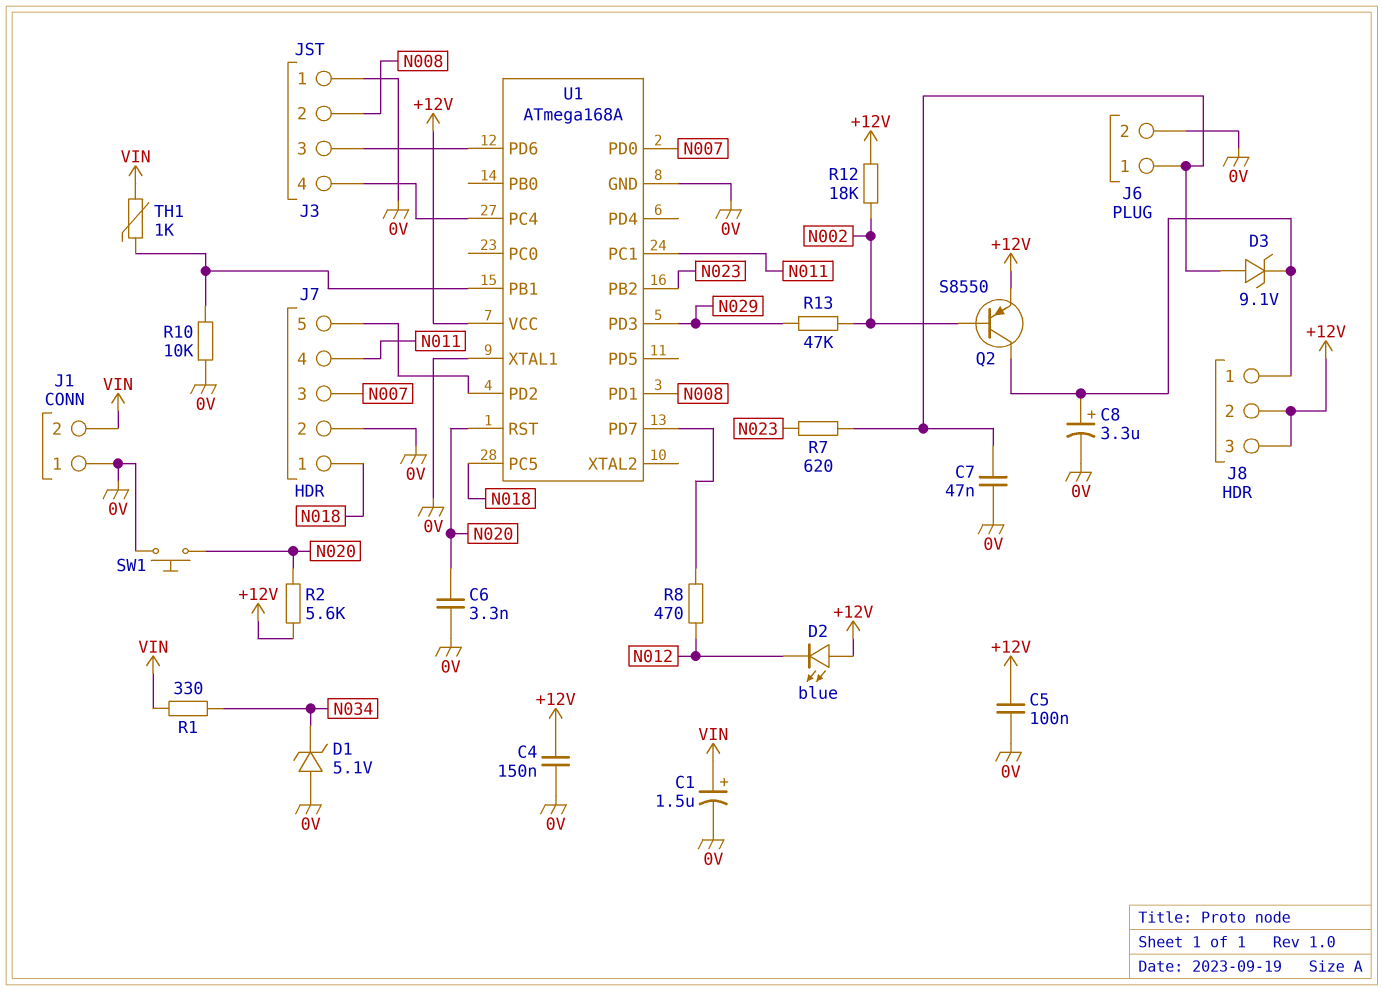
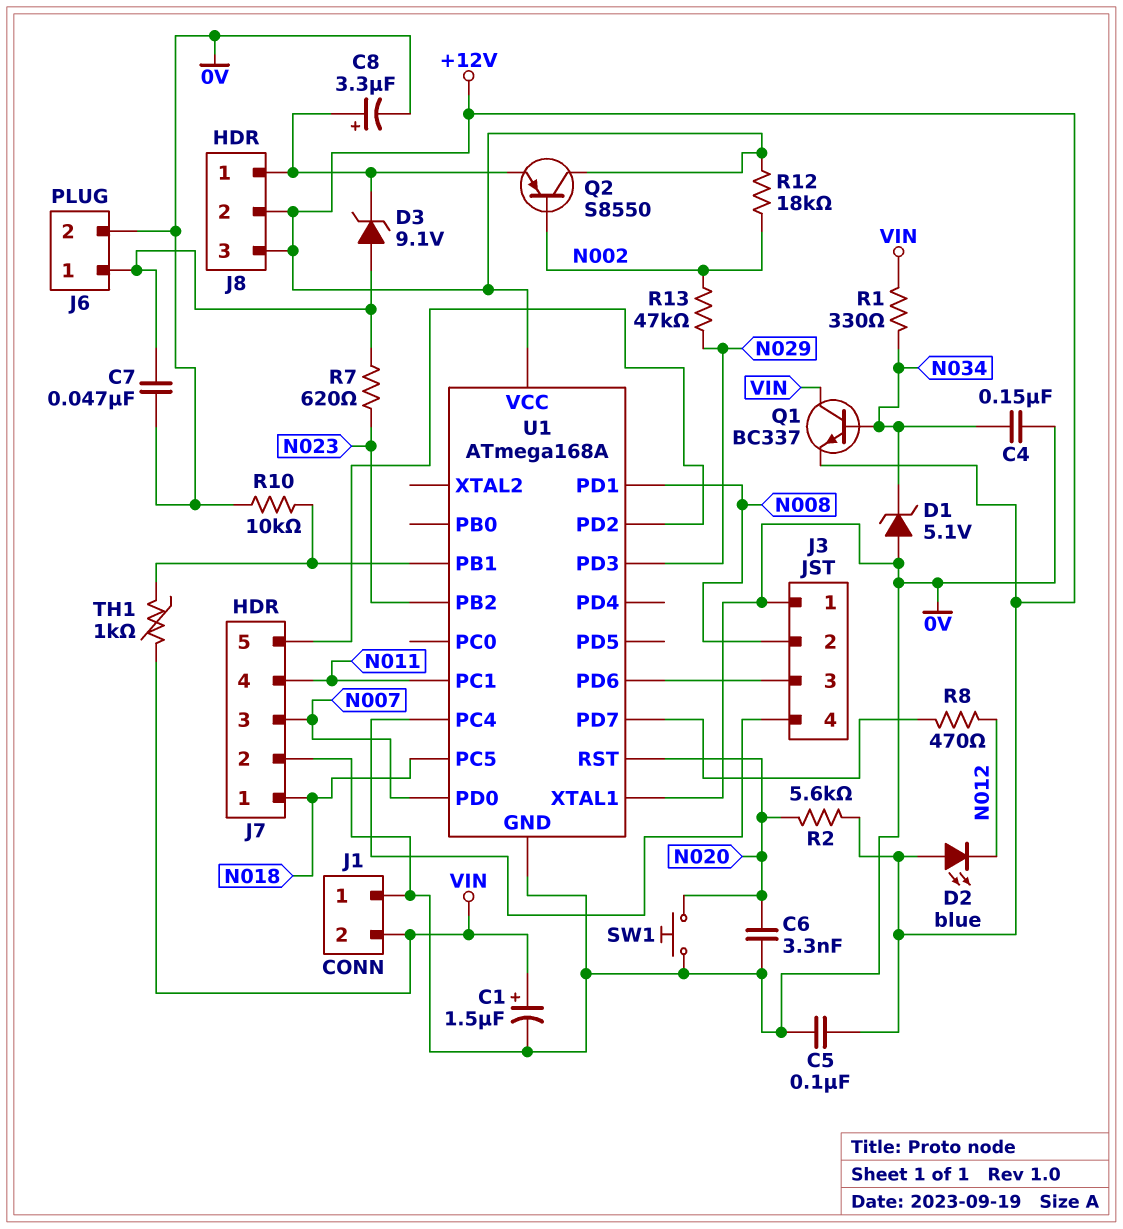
C4: 150nF (+12V, 0V) -> 150nF (0V, N034)
Q1: none -> NPN BC337 (B N034, C VIN, E +12V)
Q2: PNP S8550 (B N002, C J8/1, E +12V) -> PNP S8550 (B N002, C +12V, E J8/1)

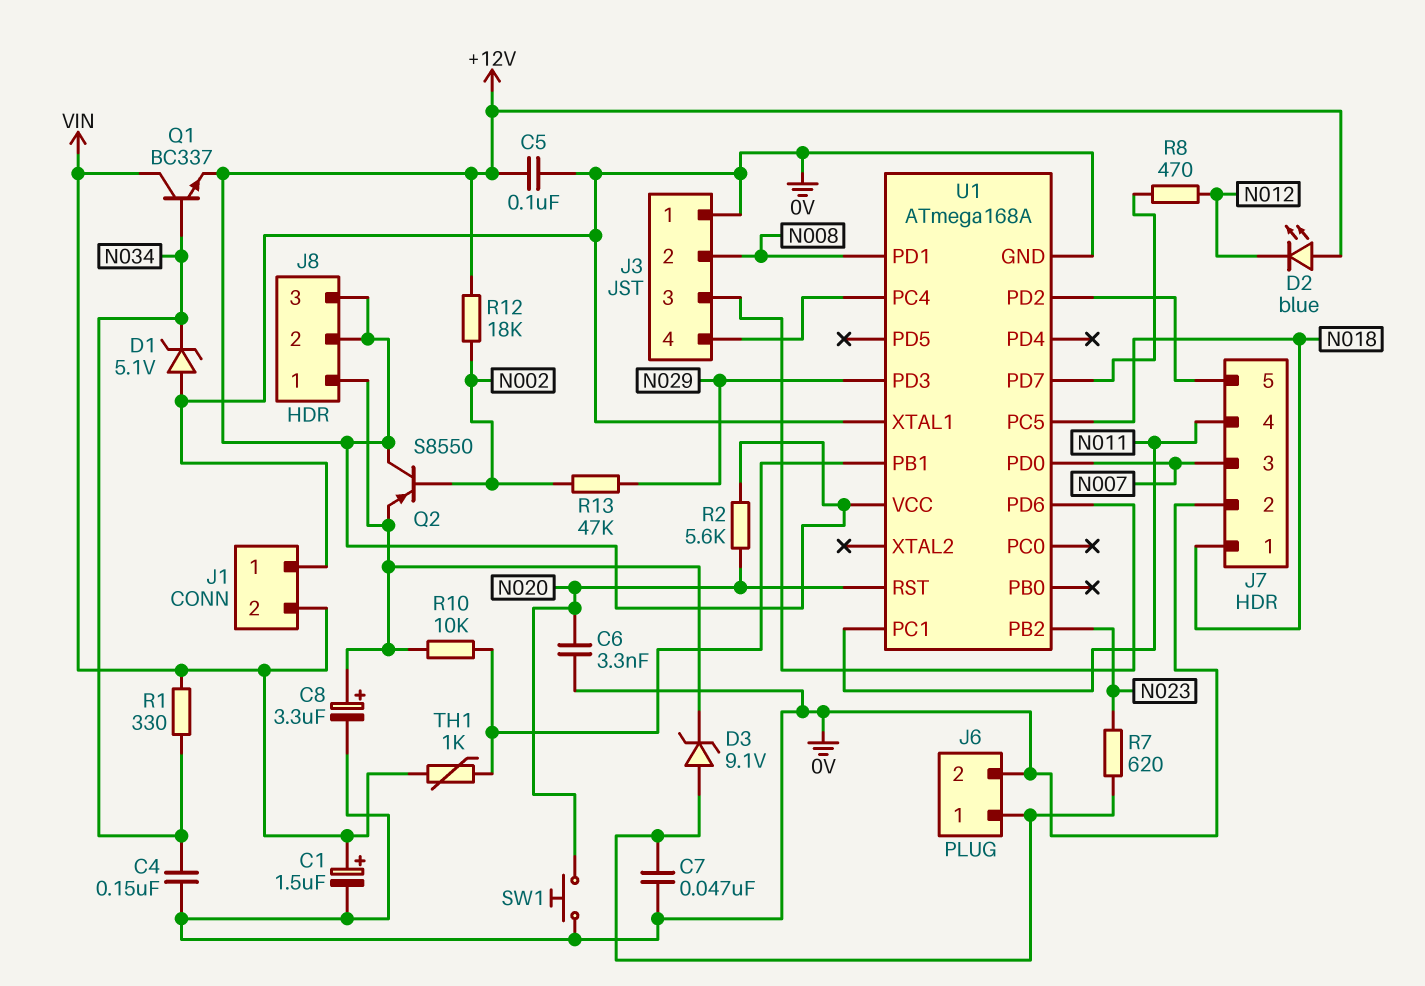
R10: 10k (0V, U1/PB1) -> 10k (J8/1, U1/PB1)

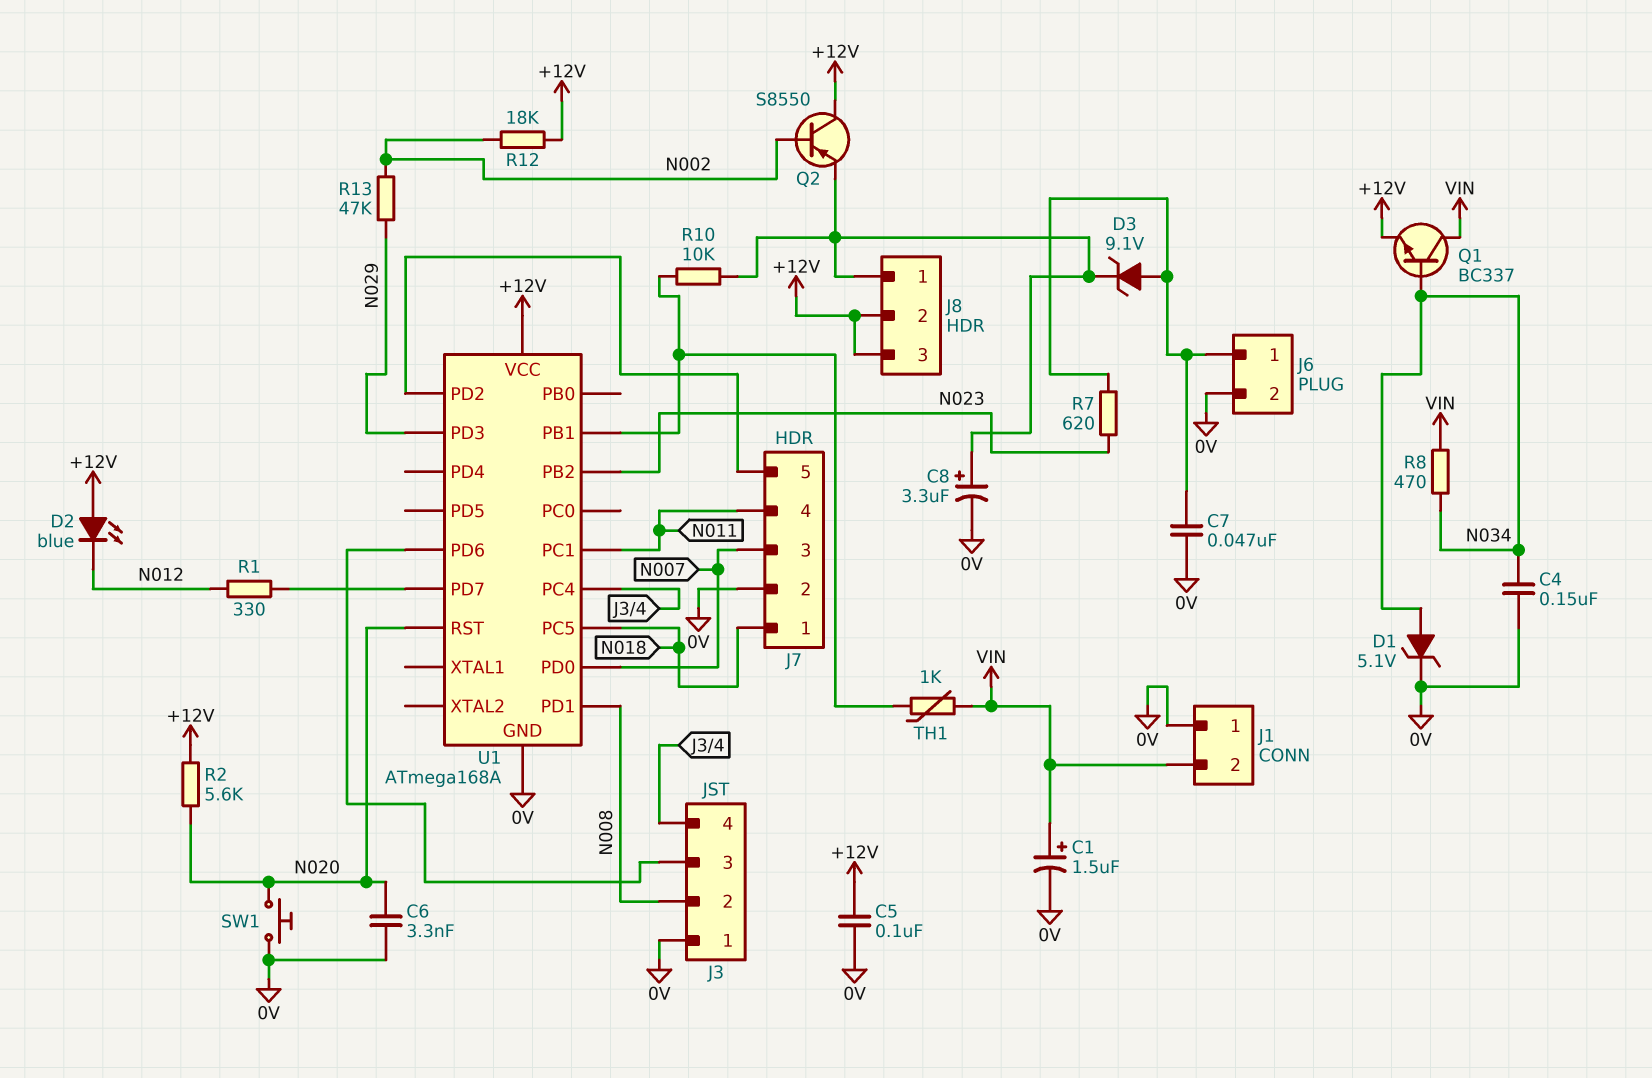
D1: zener 5.1V (A 0V, K N034) -> zener 5.1V (A N034, K 0V)
R1: 330 (N034, VIN) -> 330 (N012, U1/PD7)
R8: 470 (N012, U1/PD7) -> 470 (N034, VIN)
U1 pin XTAL1: 0V -> none

